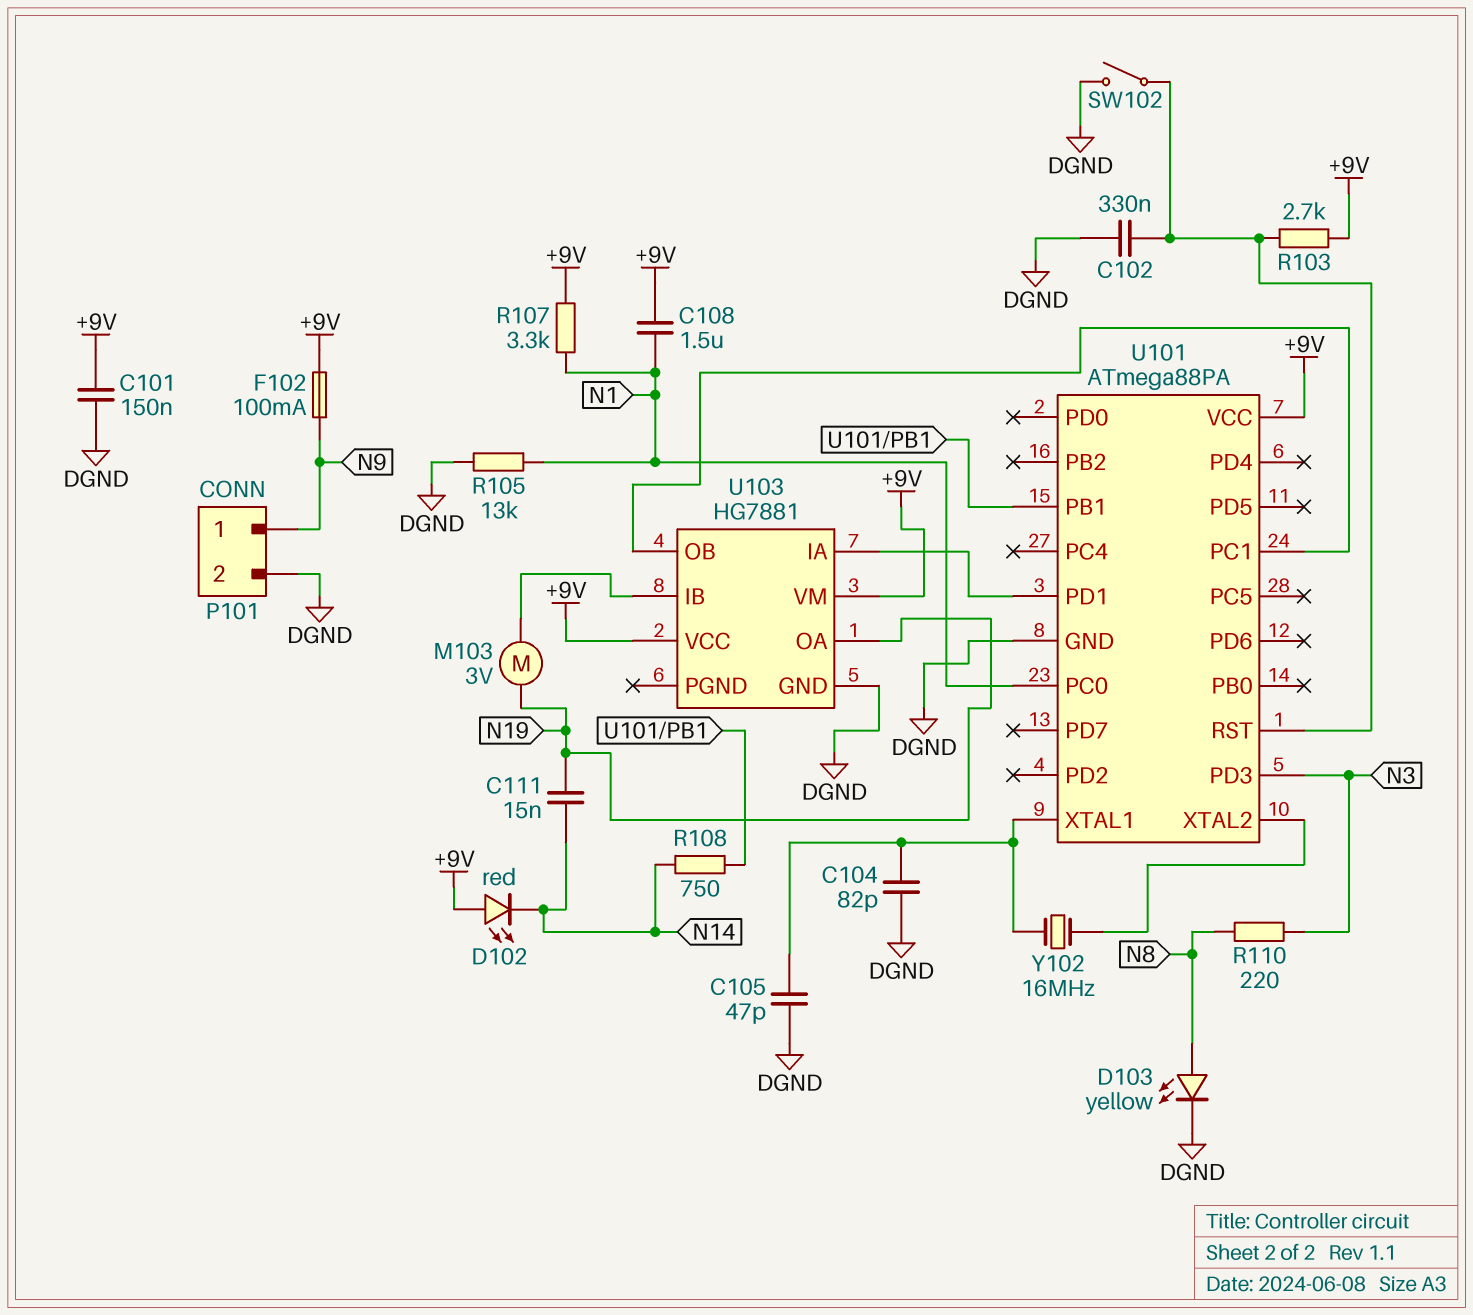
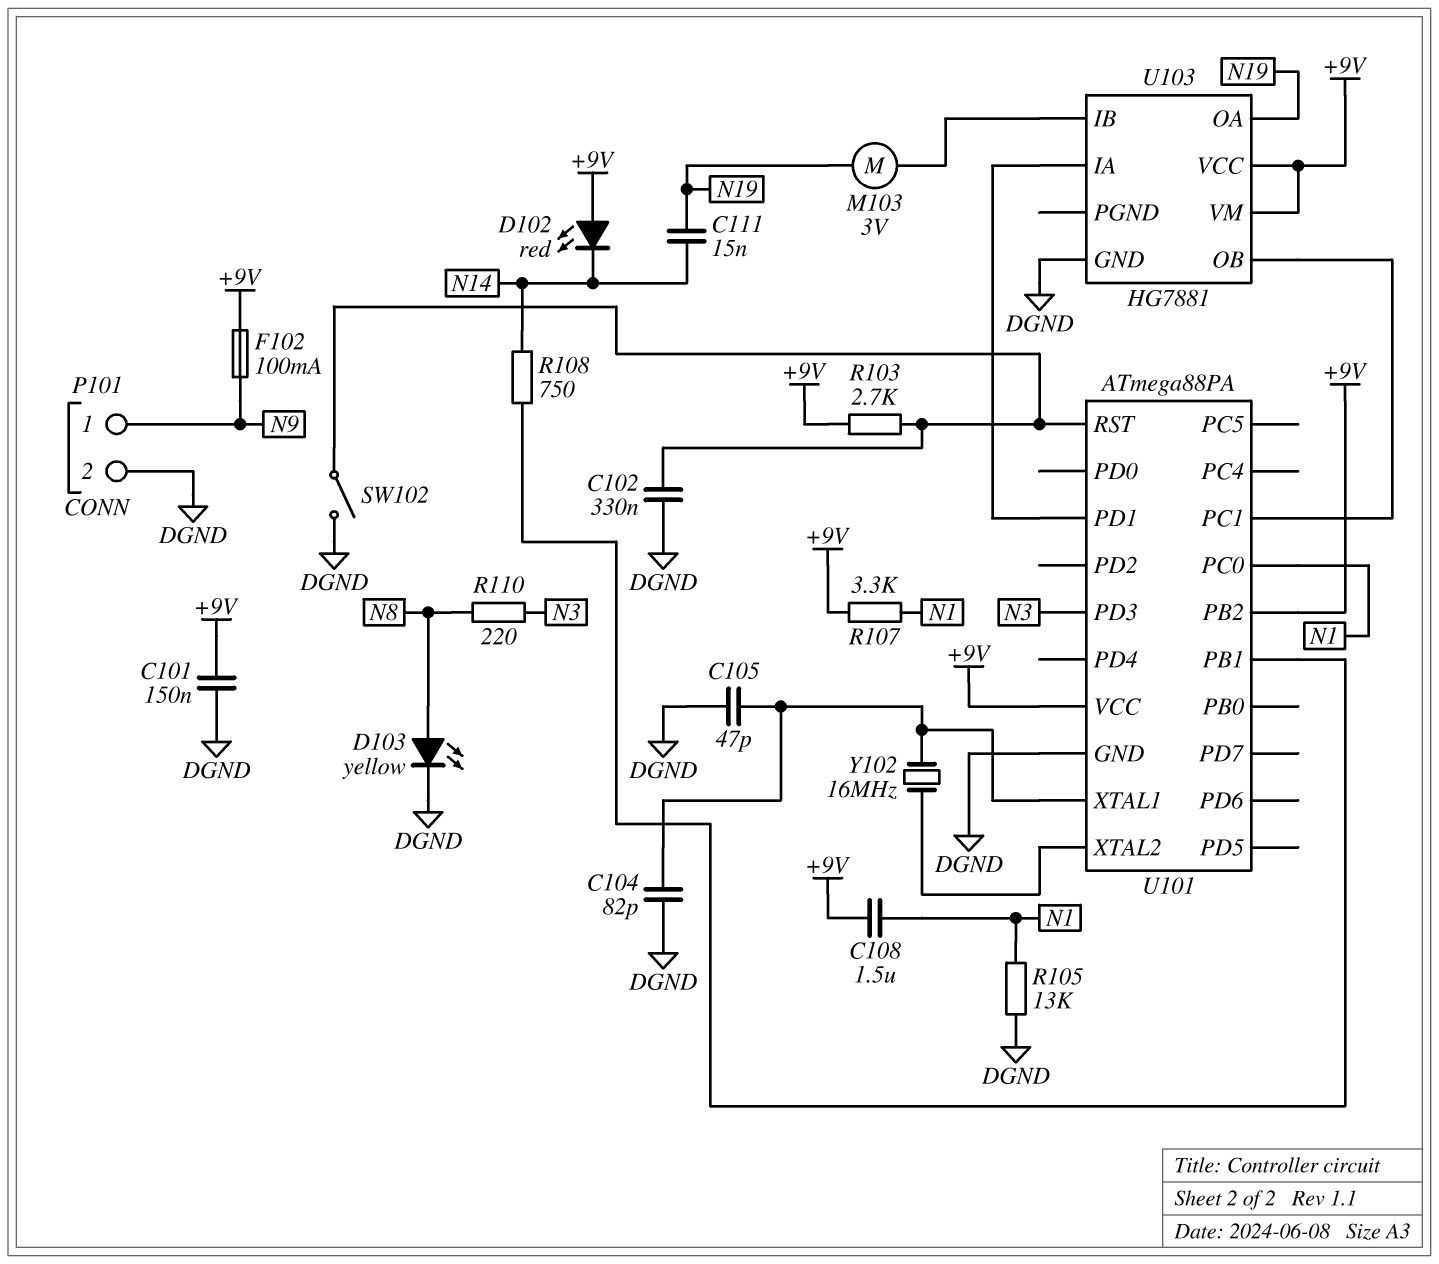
U101 pin PB2: none -> +9V

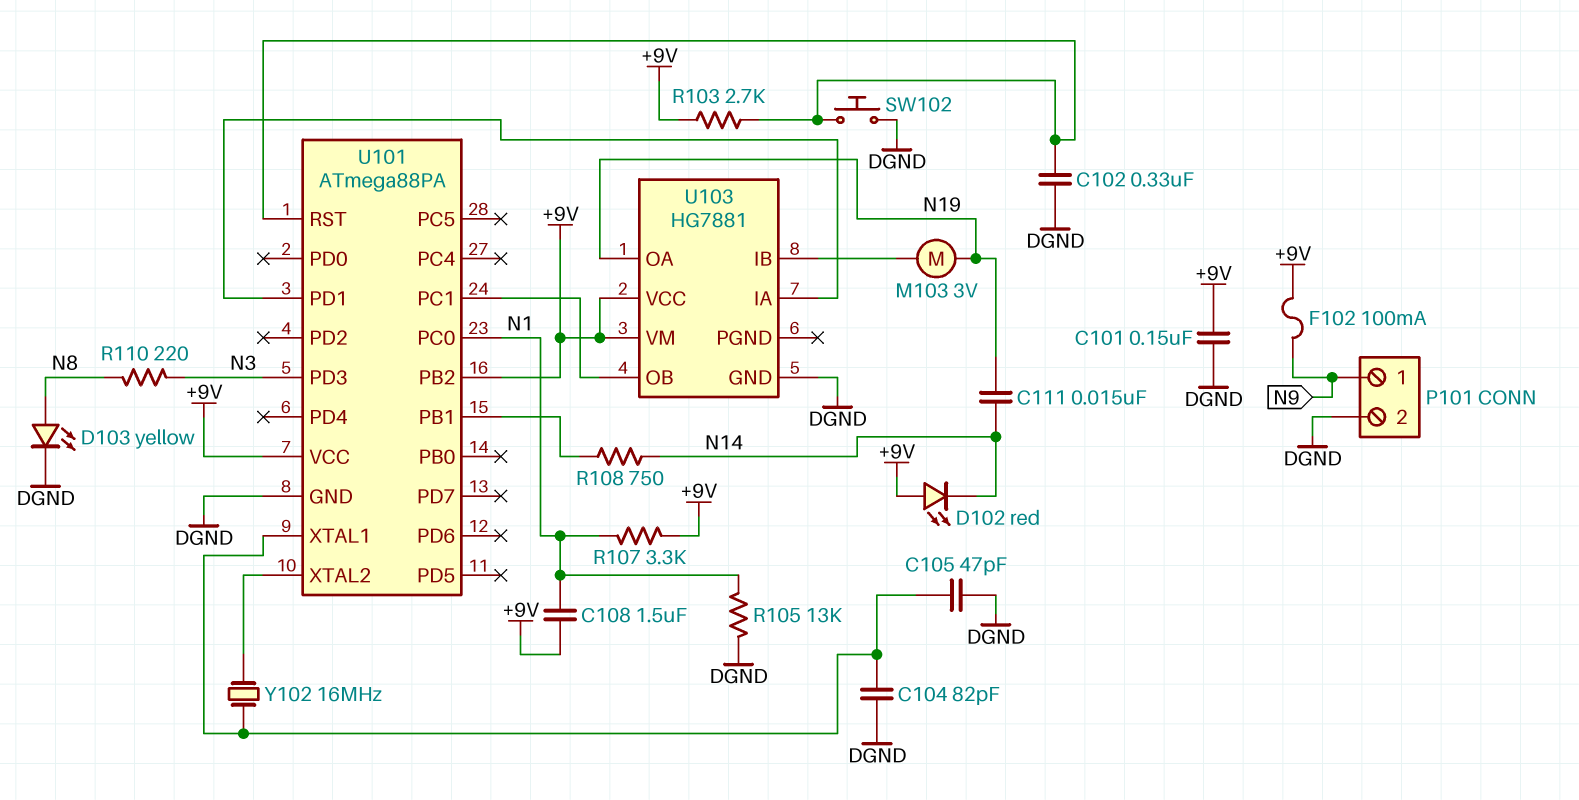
SW102: switch (DGND, U101/RST) -> button (DGND, U101/RST)

